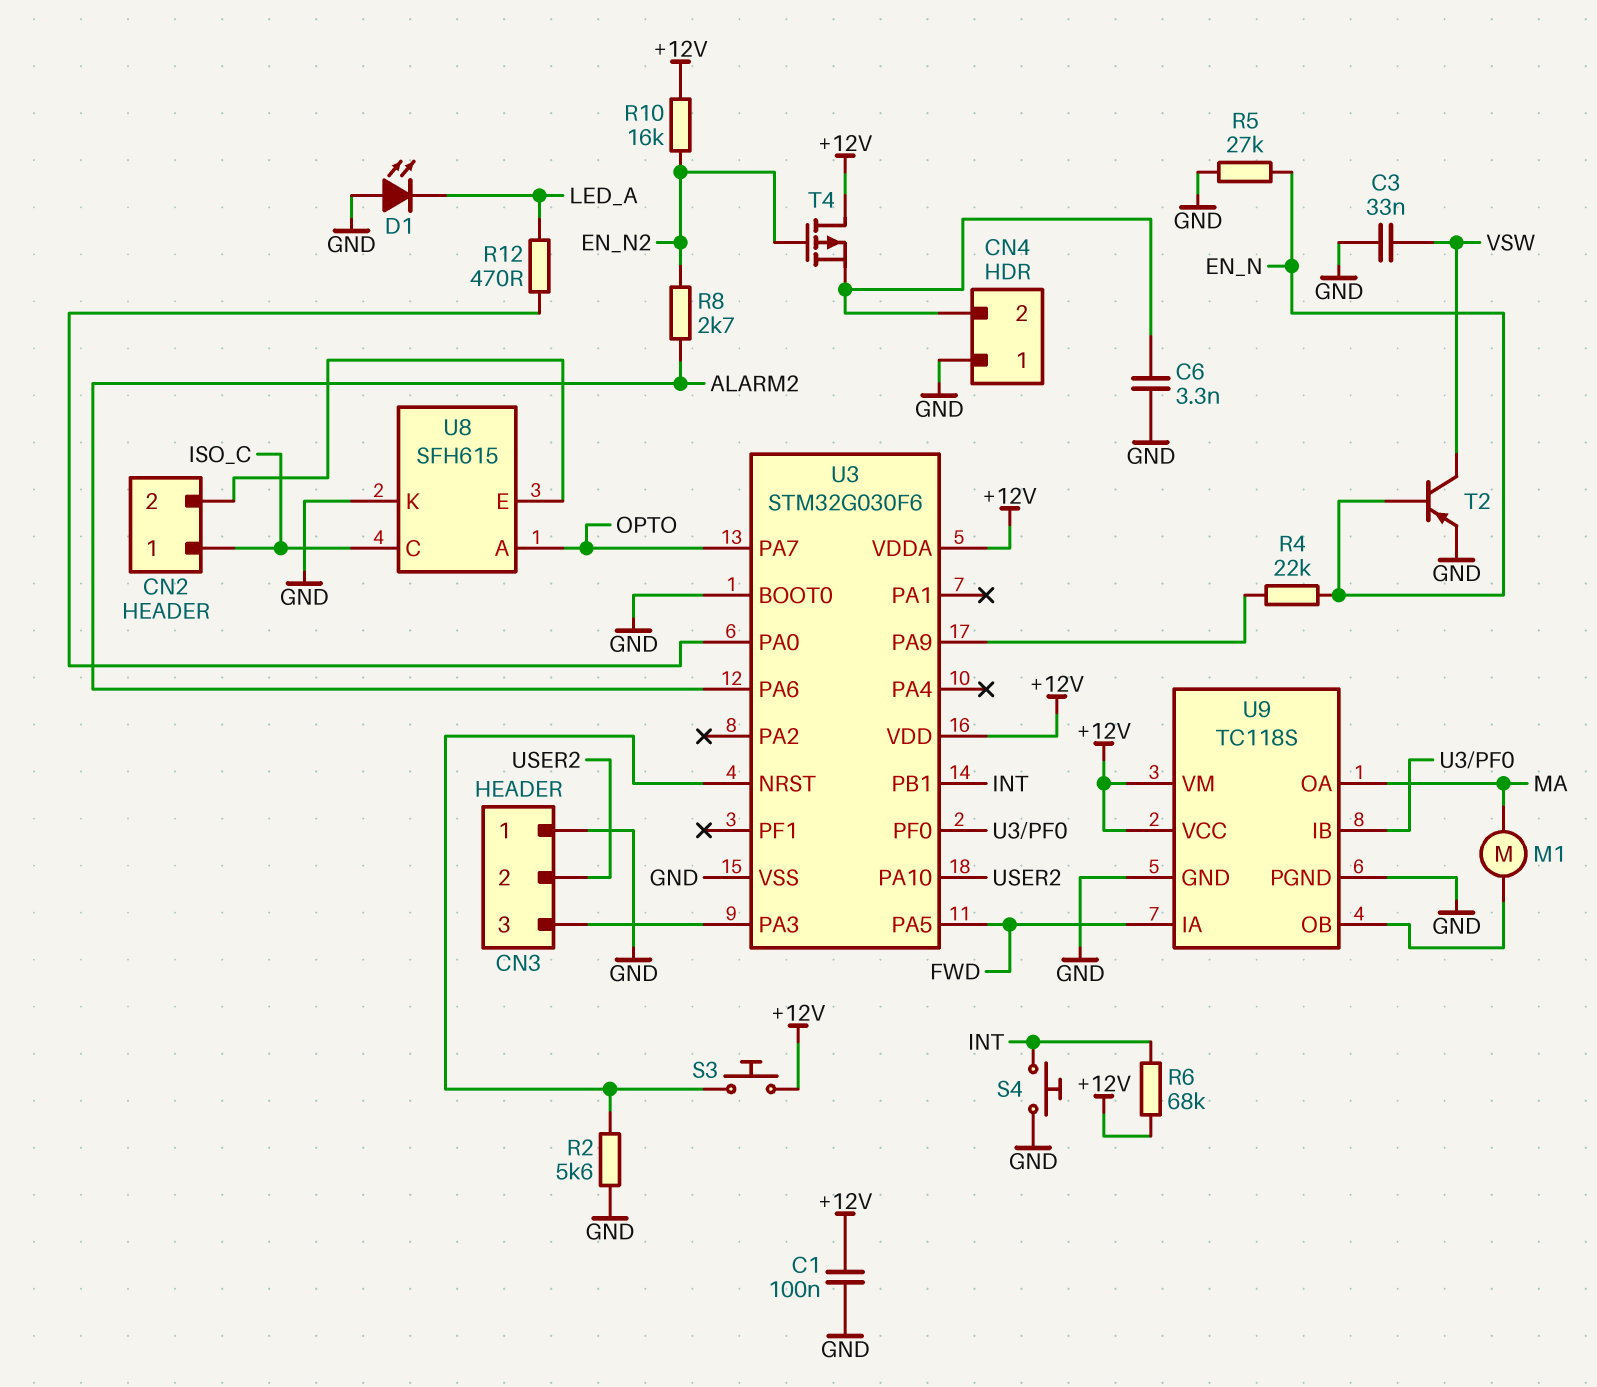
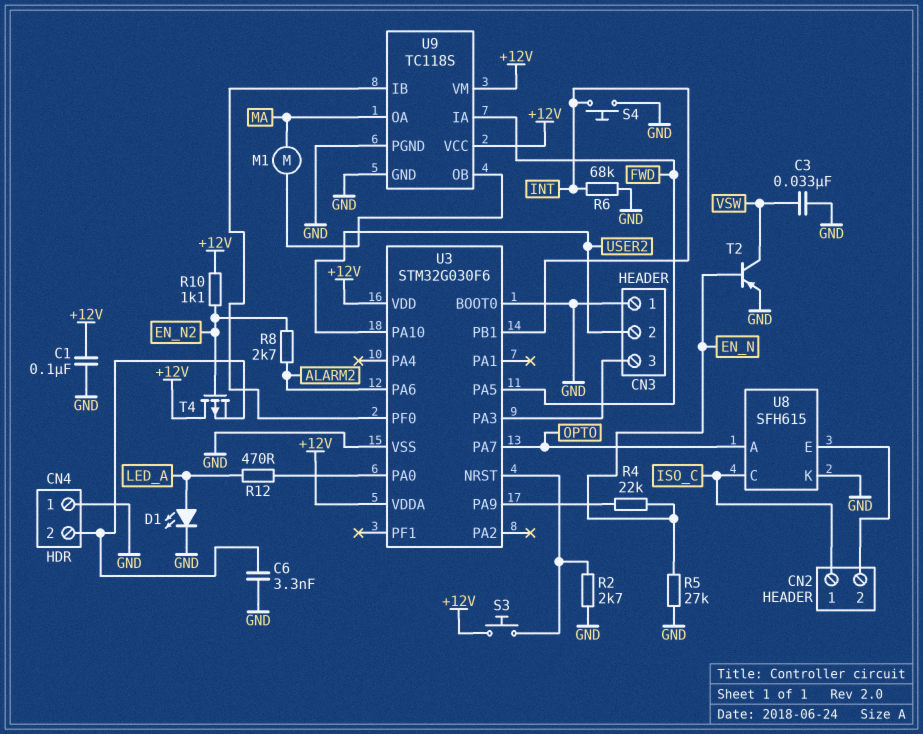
D1: LED (A GND, K LED_A) -> LED (A LED_A, K GND)
R2: 5.6k (GND, U3/NRST) -> 2.7k (GND, U3/NRST)
R6: 68k (+12V, INT) -> 68k (GND, INT)
R10: 16k (+12V, EN_N2) -> 1.1k (+12V, EN_N2)

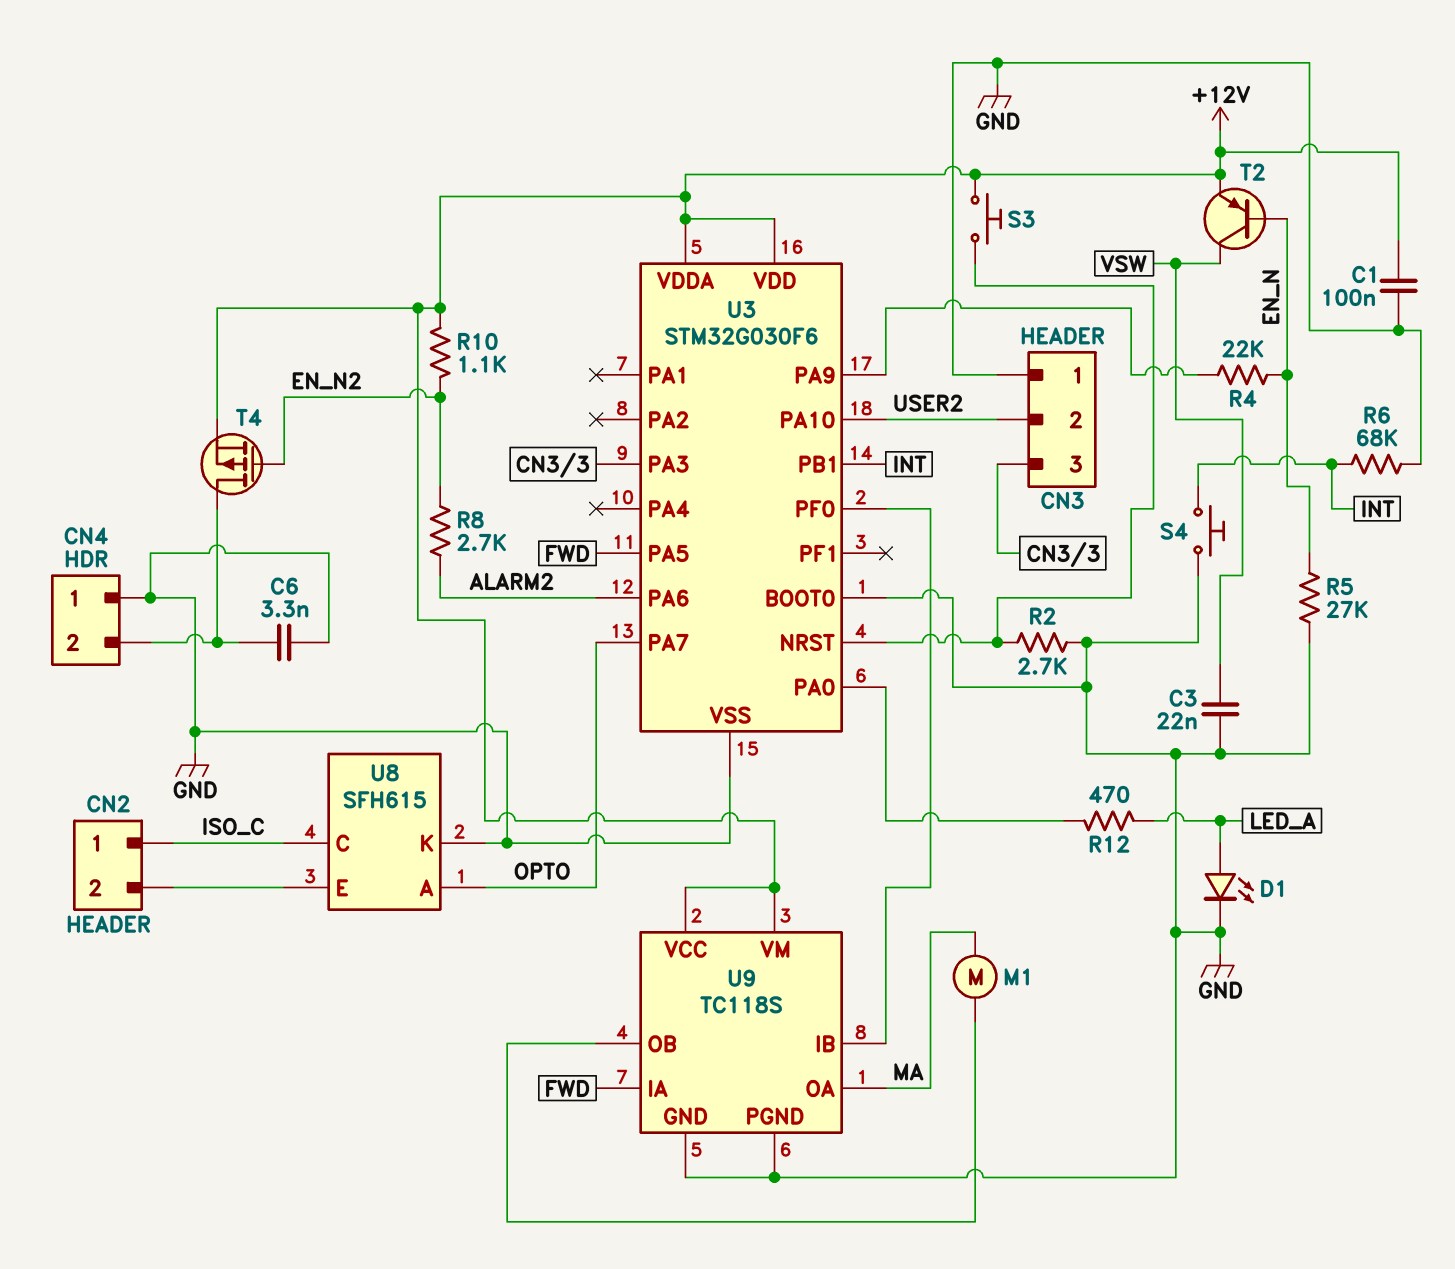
C3: 33nF (GND, VSW) -> 22nF (GND, VSW)
T2: PNP (B EN_N, C VSW, E GND) -> PNP (B EN_N, C VSW, E +12V)
T4: PMOS (G EN_N2, D +12V, S CN4/2) -> PMOS (G EN_N2, D CN4/2, S +12V)

